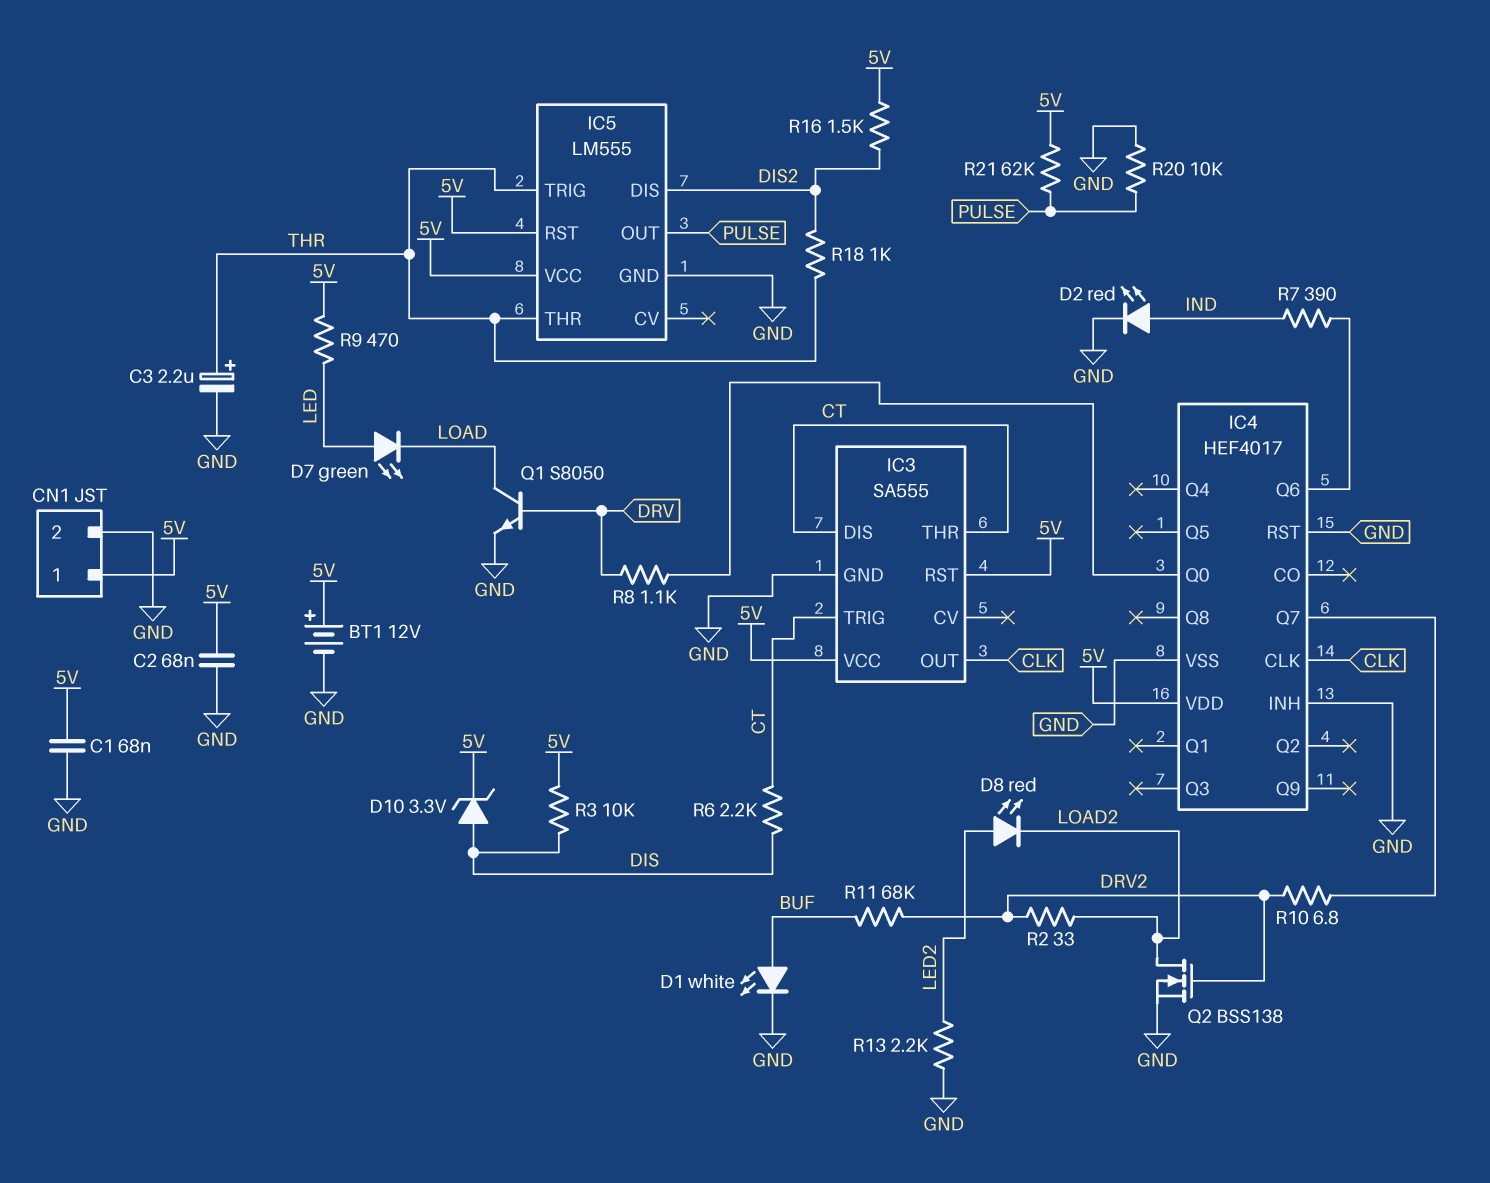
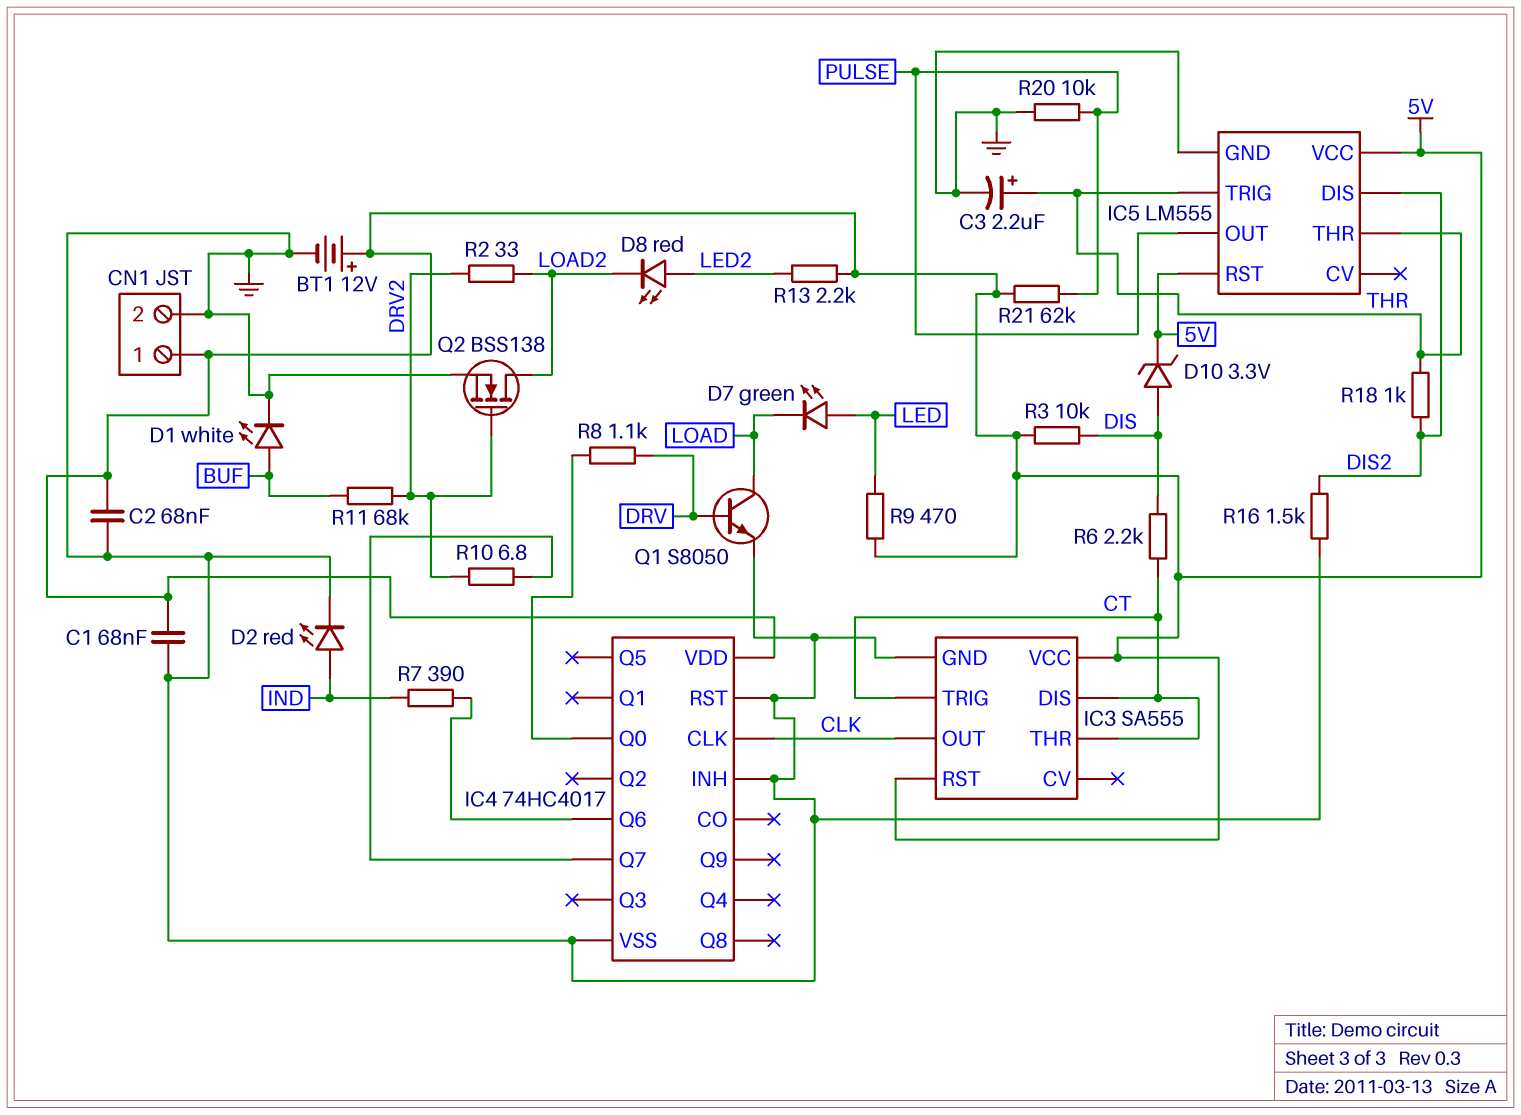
IC4: HEF4017 -> 74HC4017
R13: 2.2k (GND, LED2) -> 2.2k (5V, LED2)
R16: 1.5k (5V, DIS2) -> 1.5k (DIS2, GND)

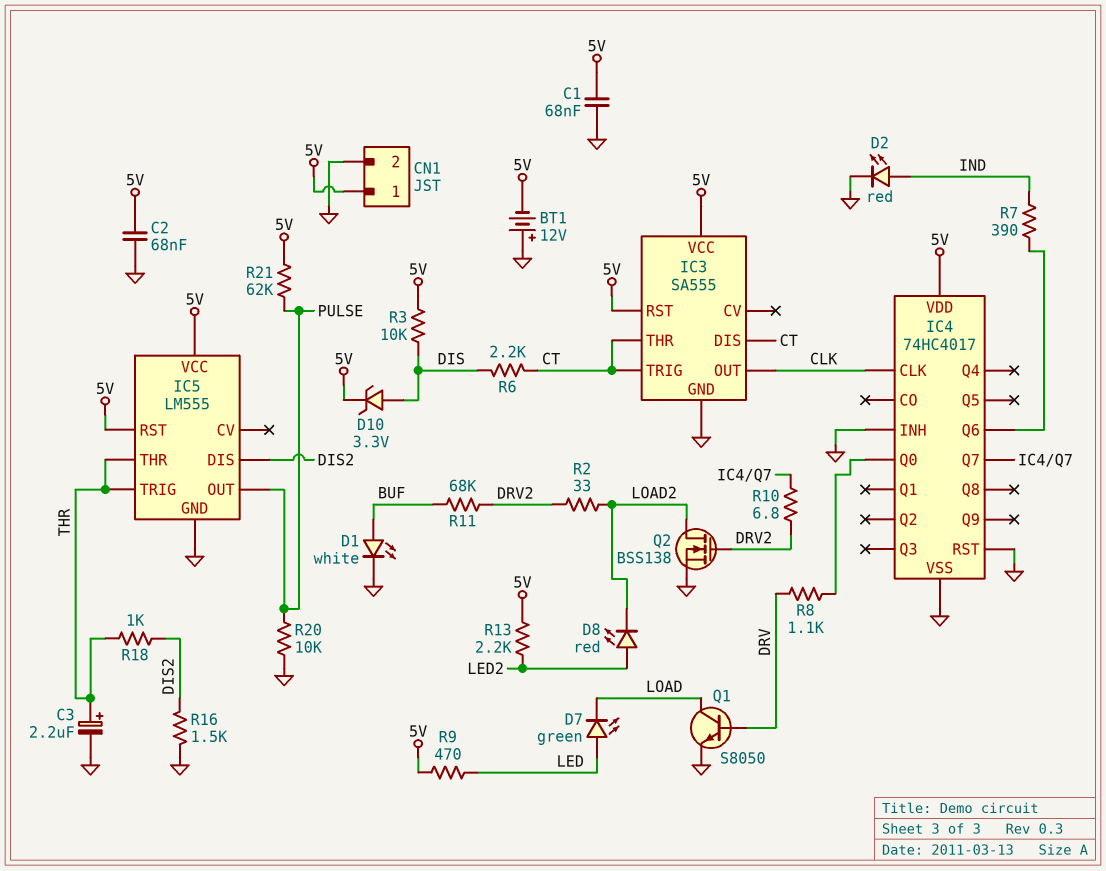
BT1: 12V (plus 5V, minus GND) -> 12V (plus GND, minus 5V)

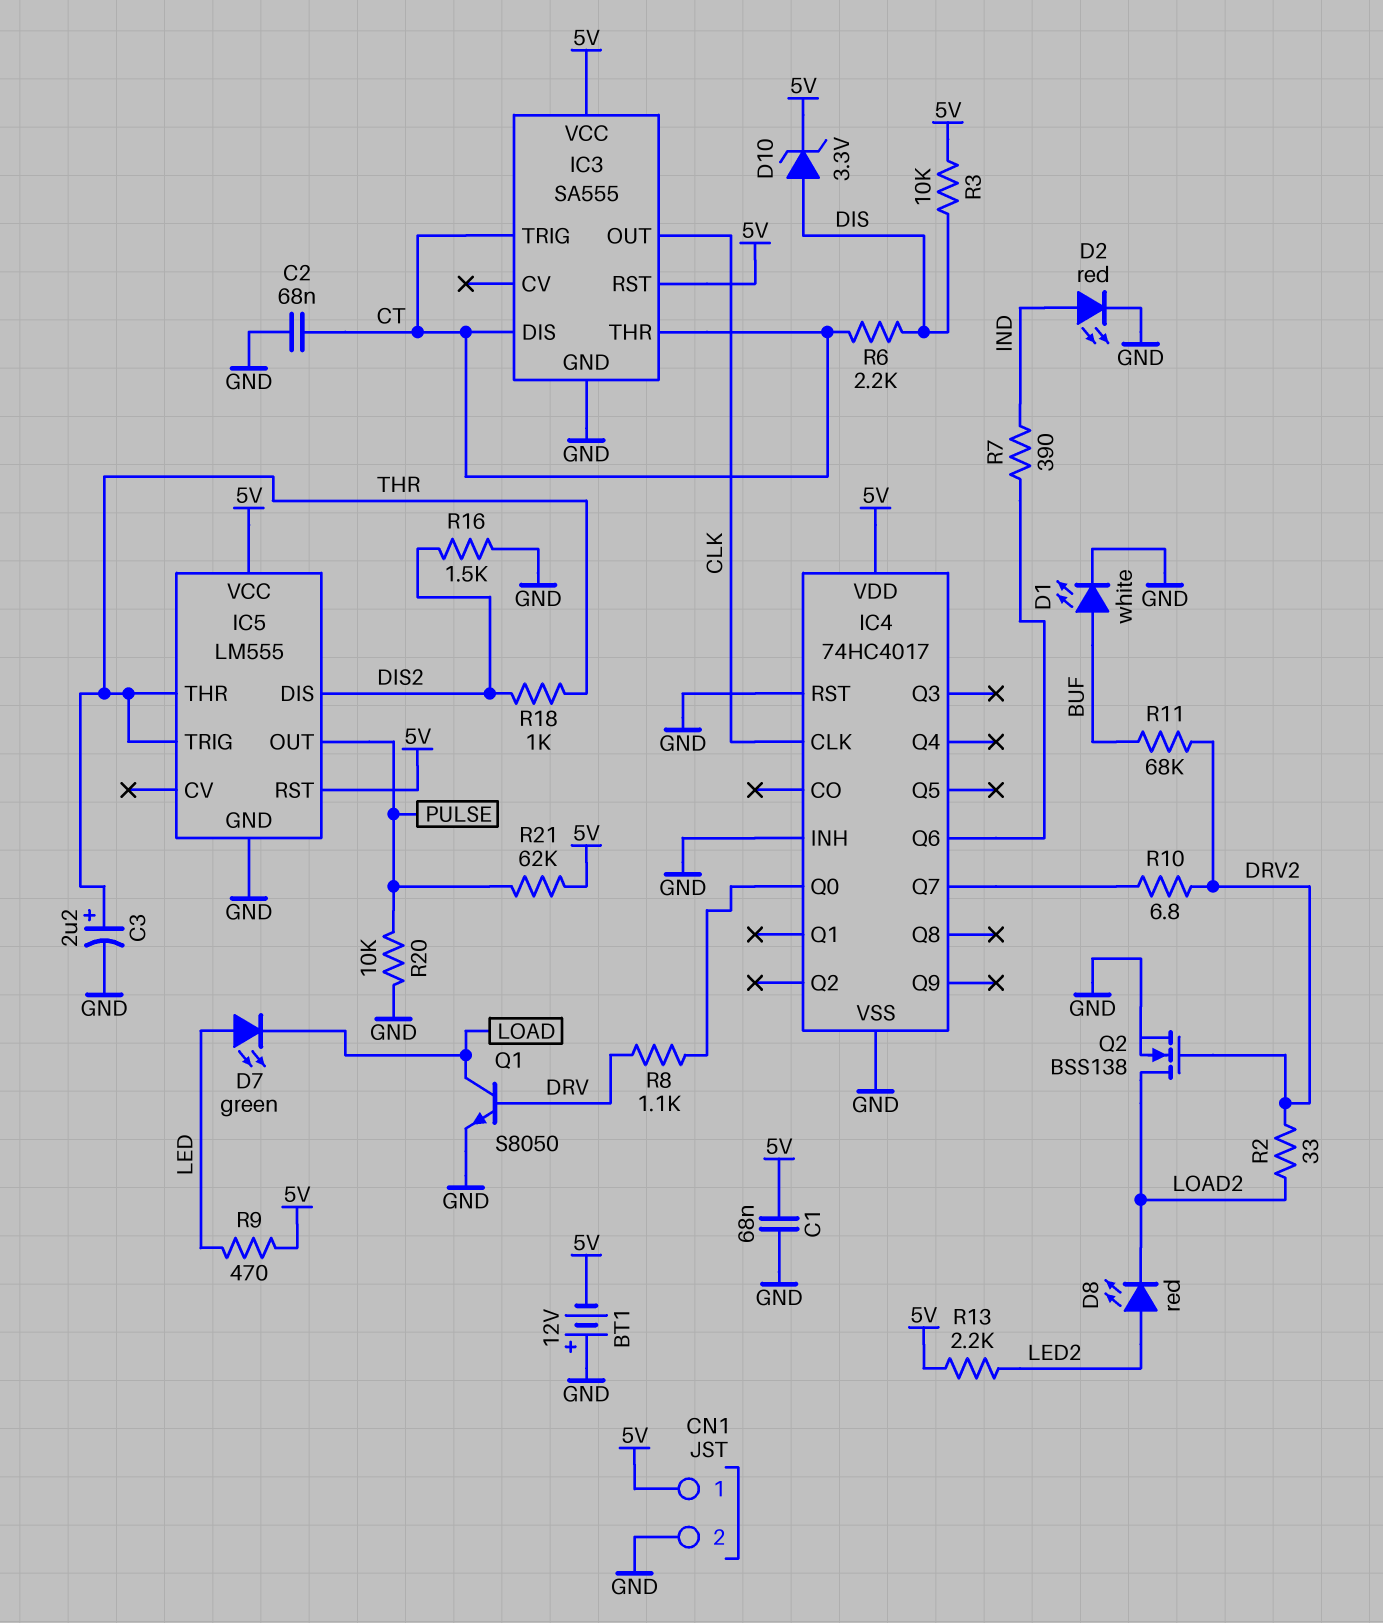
C2: 68nF (5V, GND) -> 68nF (CT, GND)

